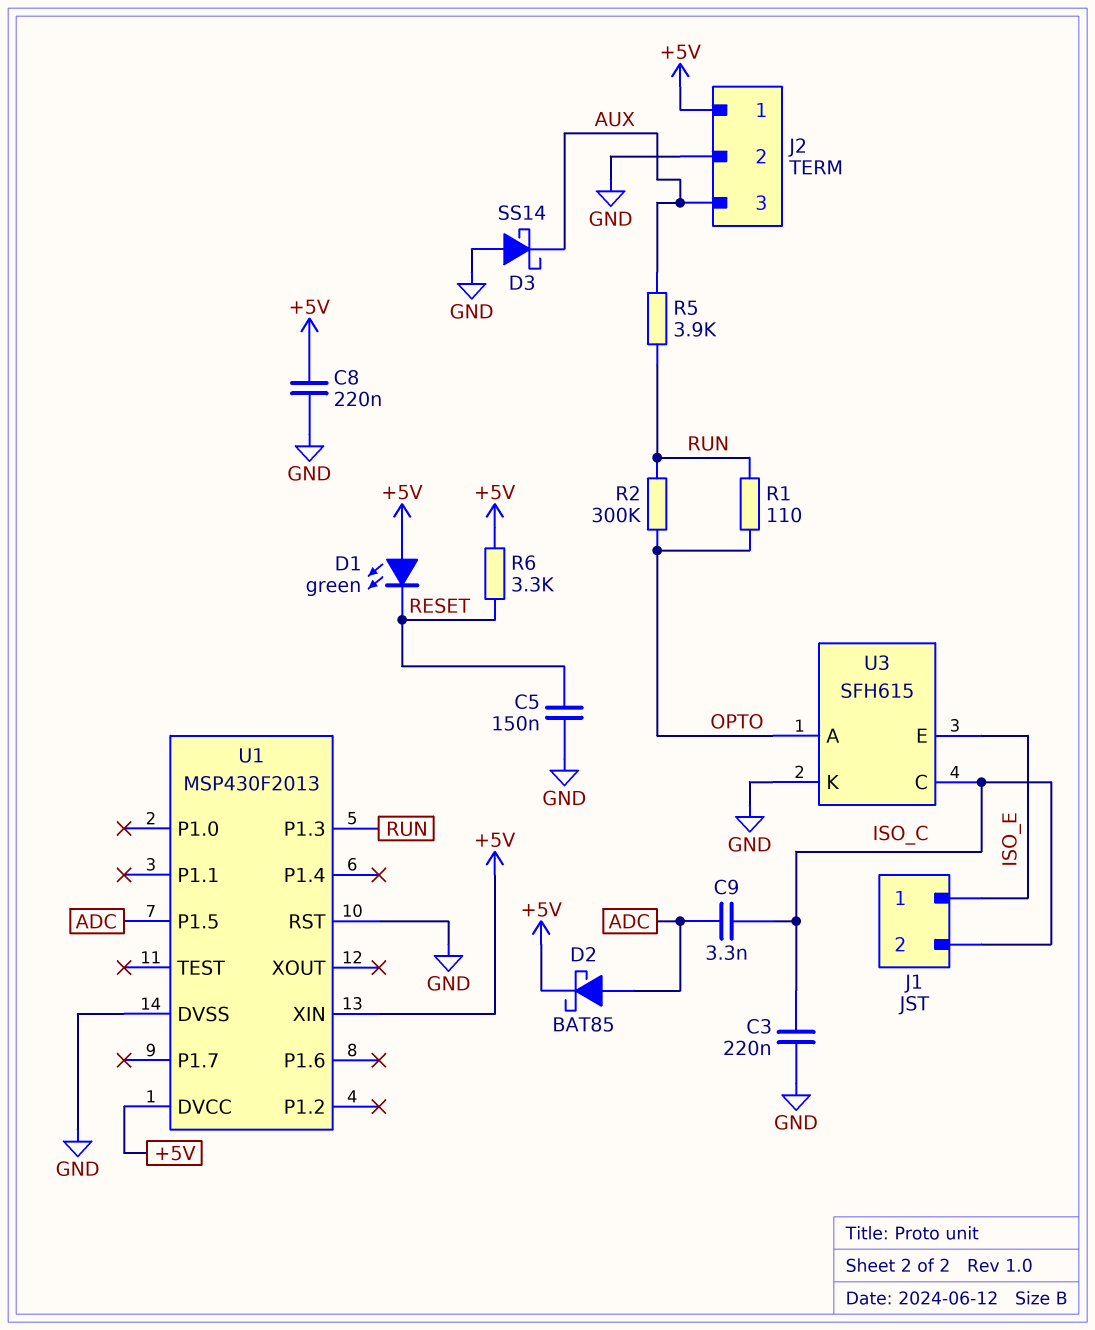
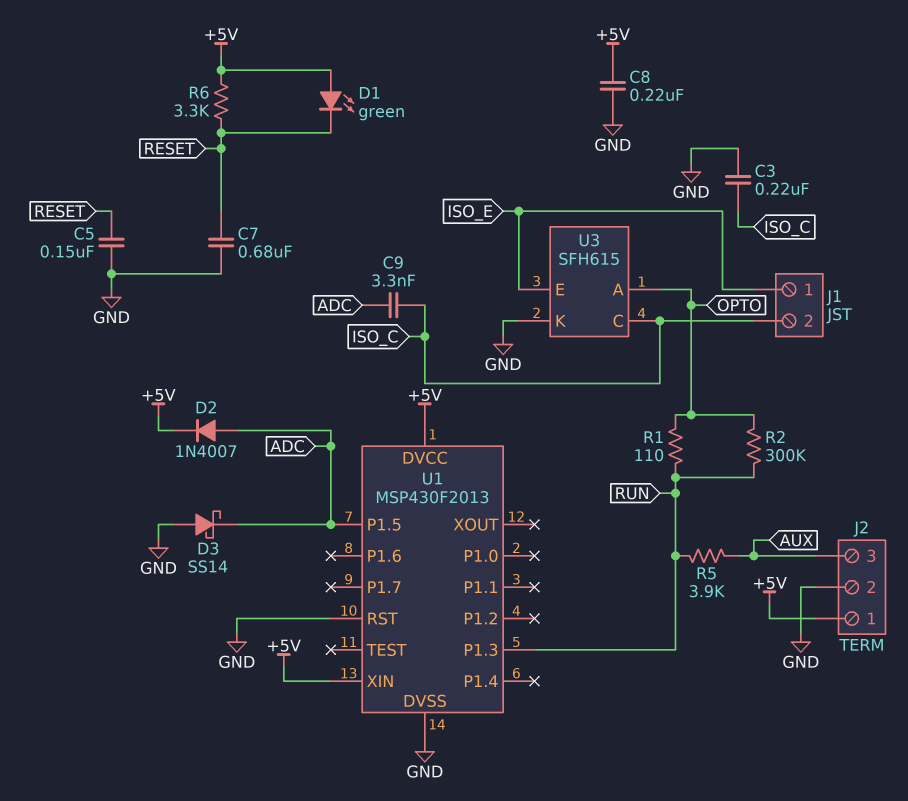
C7: none -> 680nF (GND, RESET)
D2: schottky BAT85 (A ADC, K +5V) -> diode 1N4007 (A ADC, K +5V)
D3: schottky SS14 (A GND, K AUX) -> schottky SS14 (A GND, K ADC)

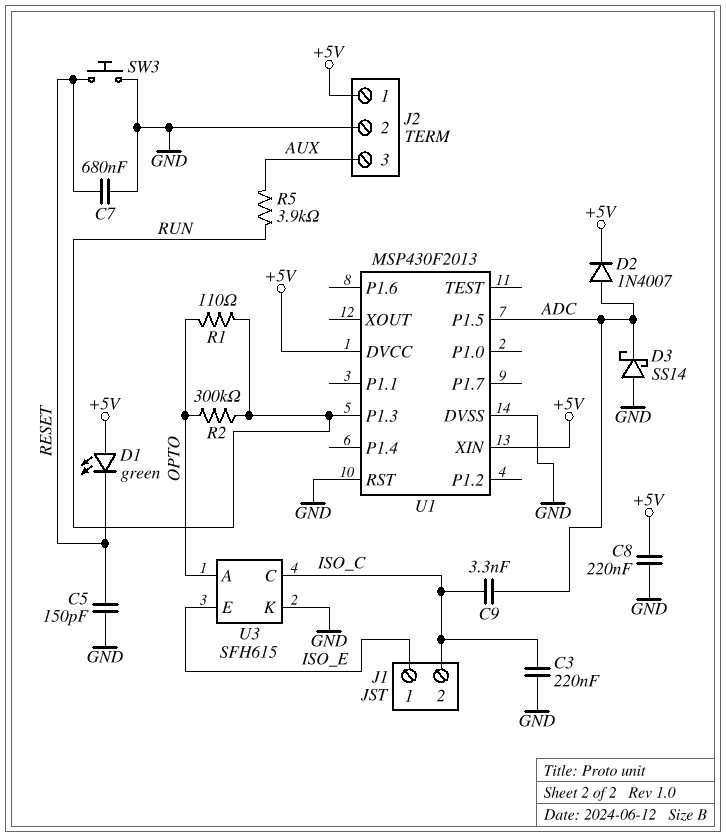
C5: 150nF (GND, RESET) -> 150pF (GND, RESET)
R6: 3.3k (+5V, RESET) -> none
SW3: none -> button (GND, RESET)

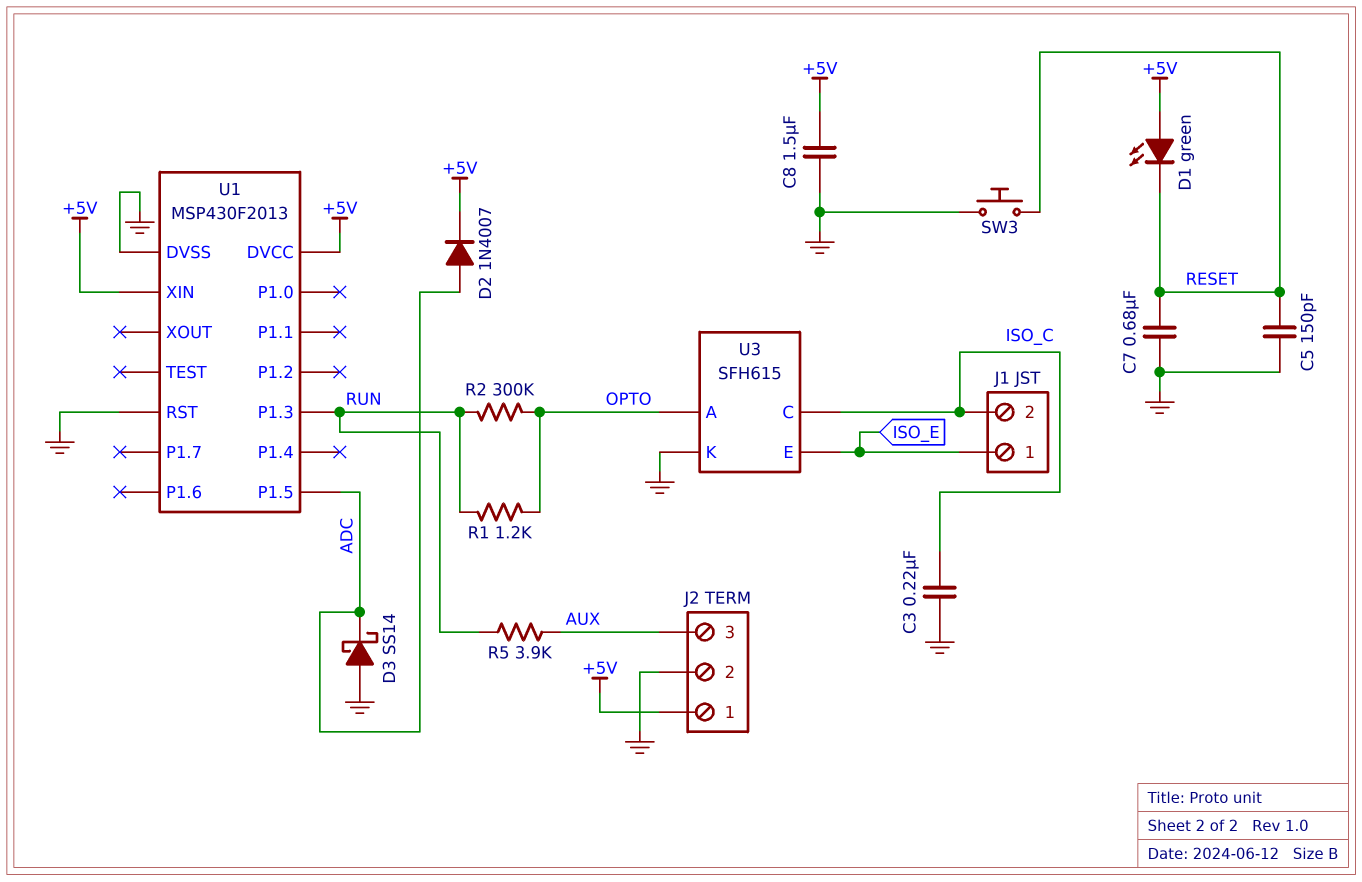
C8: 220nF (+5V, GND) -> 1.5uF (+5V, GND)
C9: 3.3nF (ADC, ISO_C) -> none
R1: 110 (OPTO, RUN) -> 1.2k (OPTO, RUN)

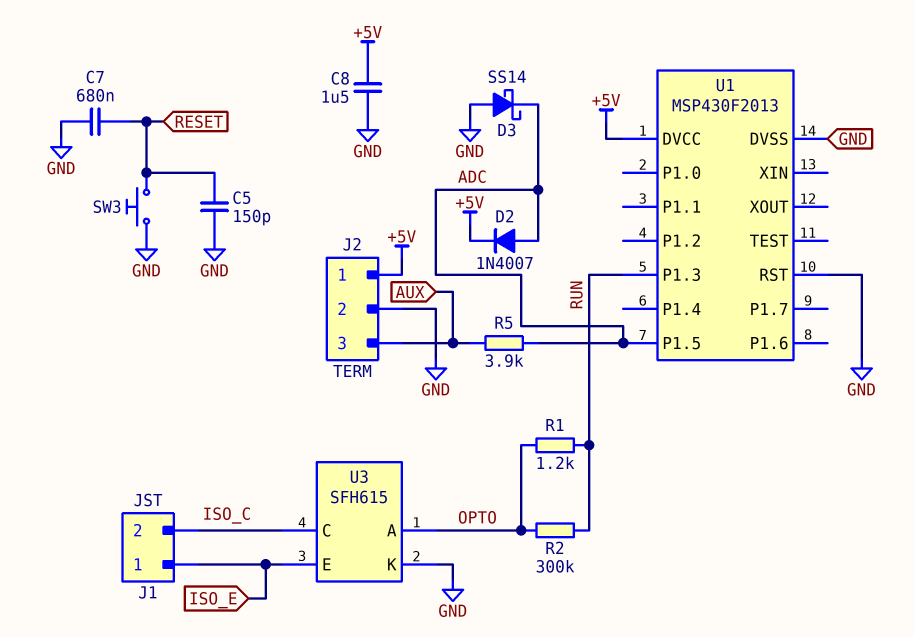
C3: 220nF (GND, ISO_C) -> none
D1: LED green (A +5V, K RESET) -> none
R5: 3.9k (AUX, RUN) -> 3.9k (ADC, AUX)
U1 pin XIN: +5V -> none

